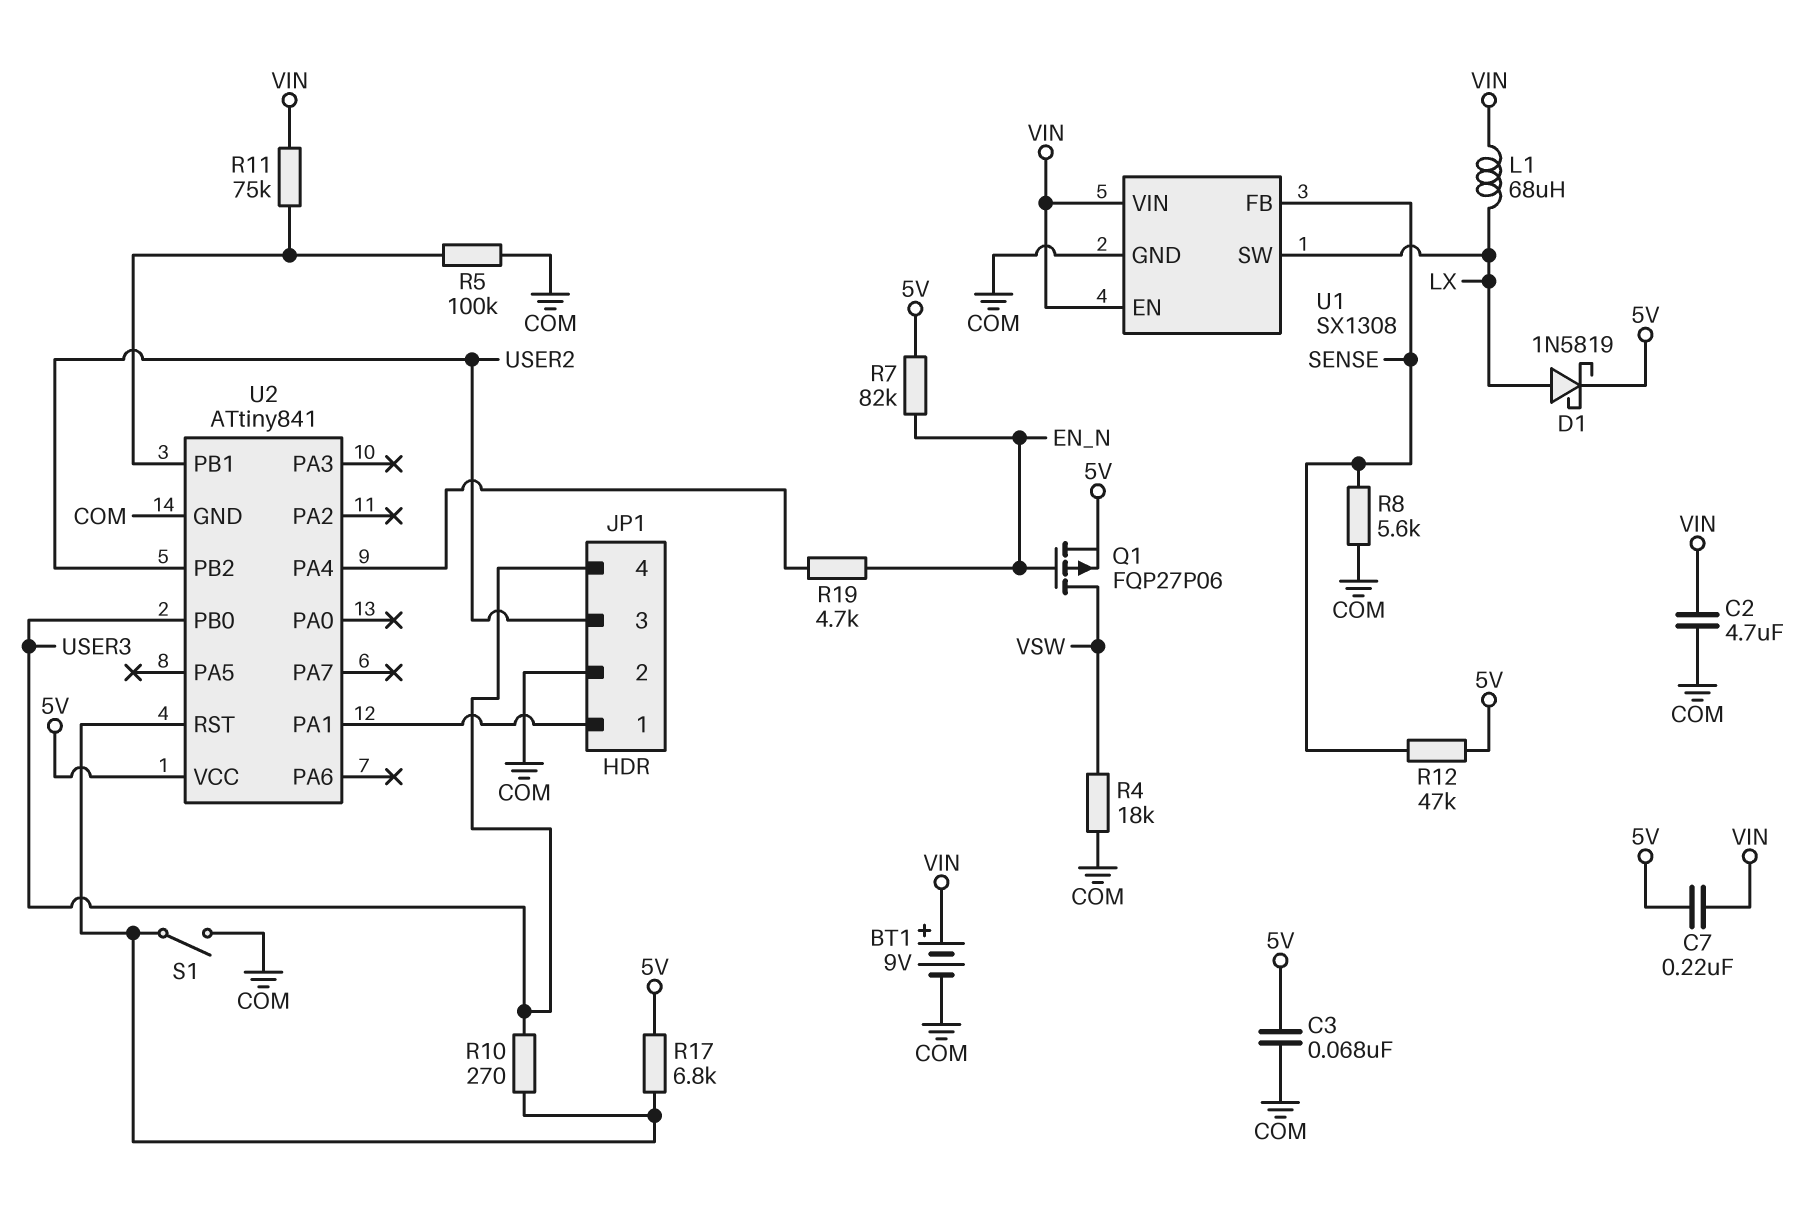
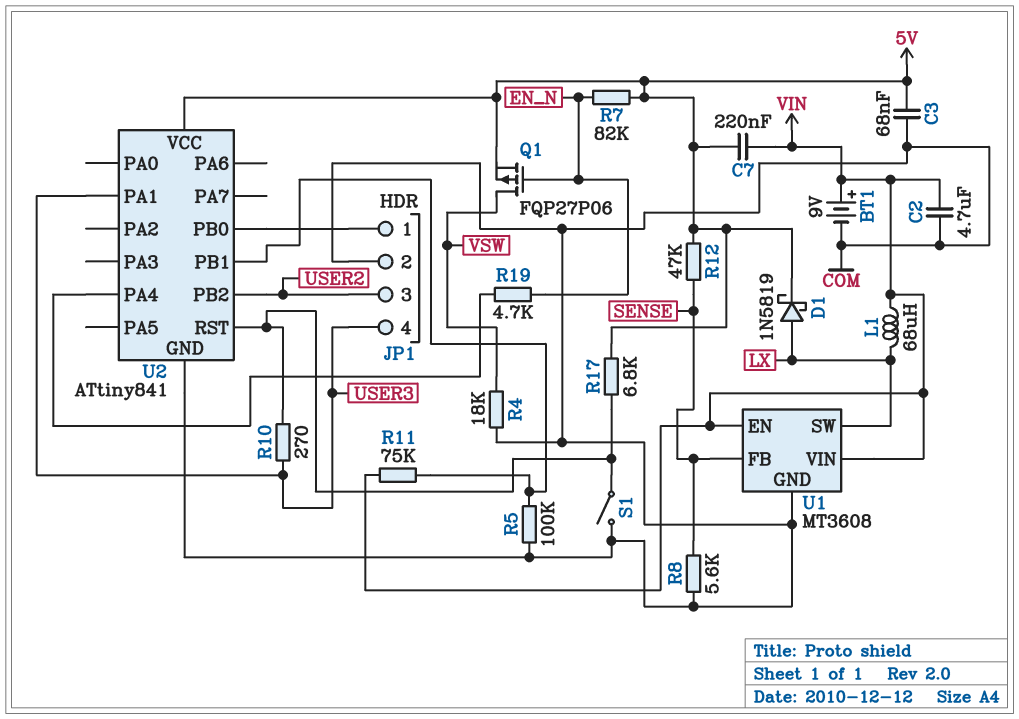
U1: SX1308 -> MT3608
U2 pin PA1: JP1/1 -> USER3
U2 pin PB0: USER3 -> JP1/1

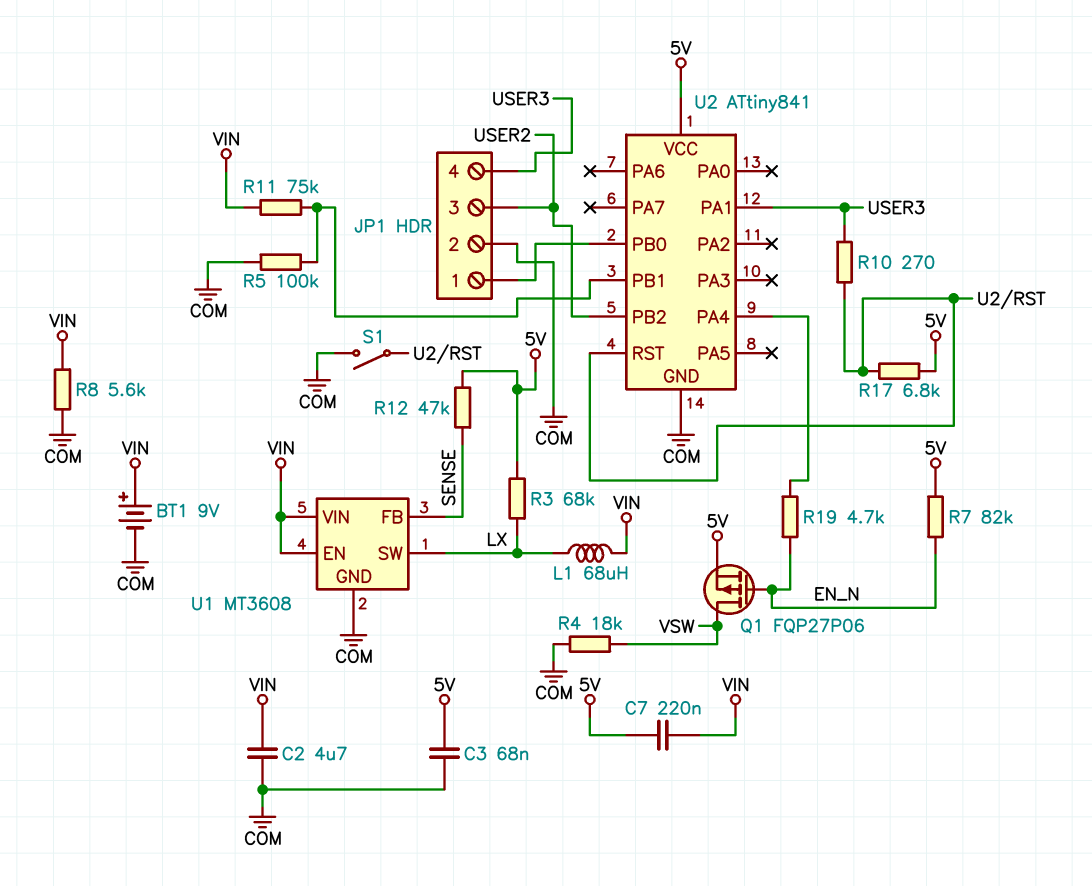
D1: schottky 1N5819 (A LX, K 5V) -> none
R3: none -> 68k (5V, LX)
R8: 5.6k (COM, SENSE) -> 5.6k (COM, VIN)

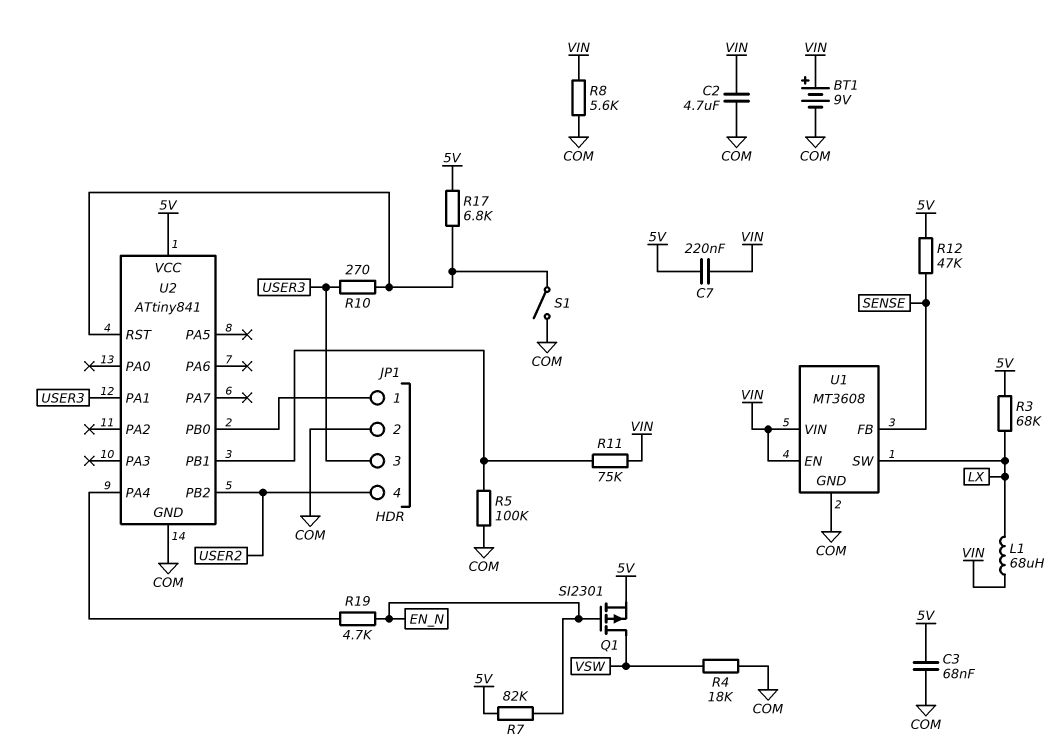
JP1 pin 3: USER2 -> USER3
JP1 pin 4: USER3 -> USER2
Q1: PMOS FQP27P06 (G EN_N, D VSW, S 5V) -> PMOS SI2301 (G EN_N, D VSW, S 5V)

